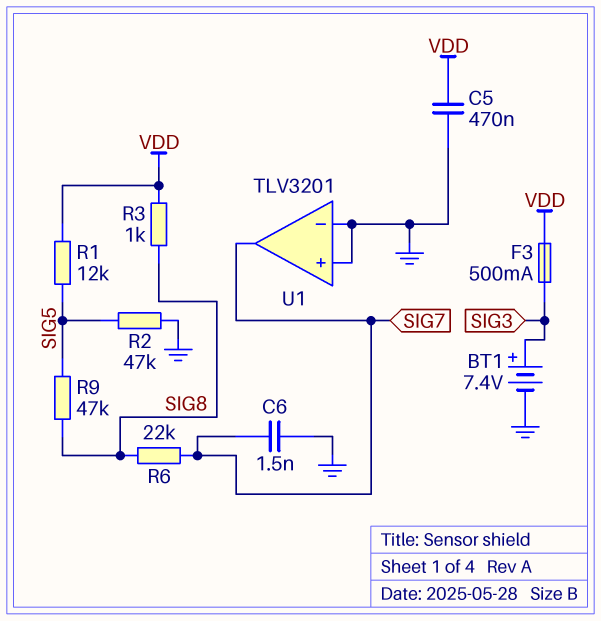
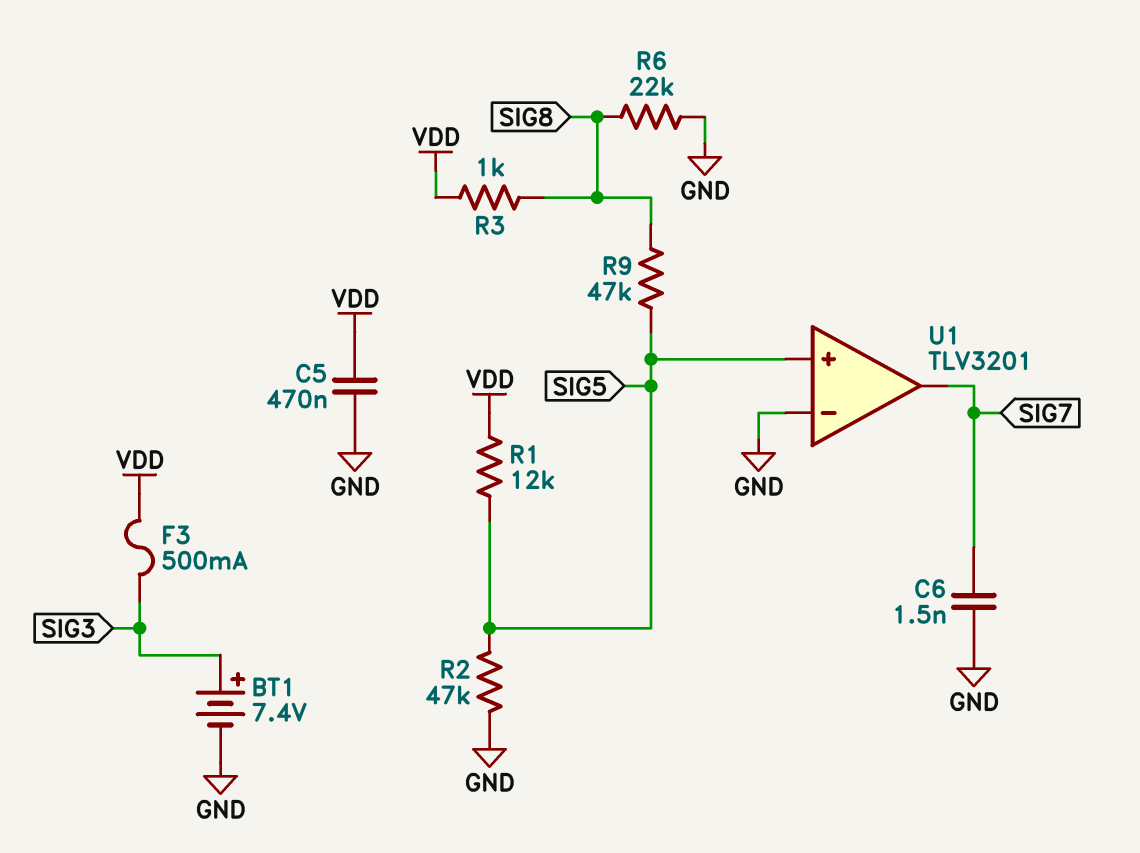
R6: 22k (SIG7, SIG8) -> 22k (GND, SIG8)
U1 pin in+: GND -> SIG5

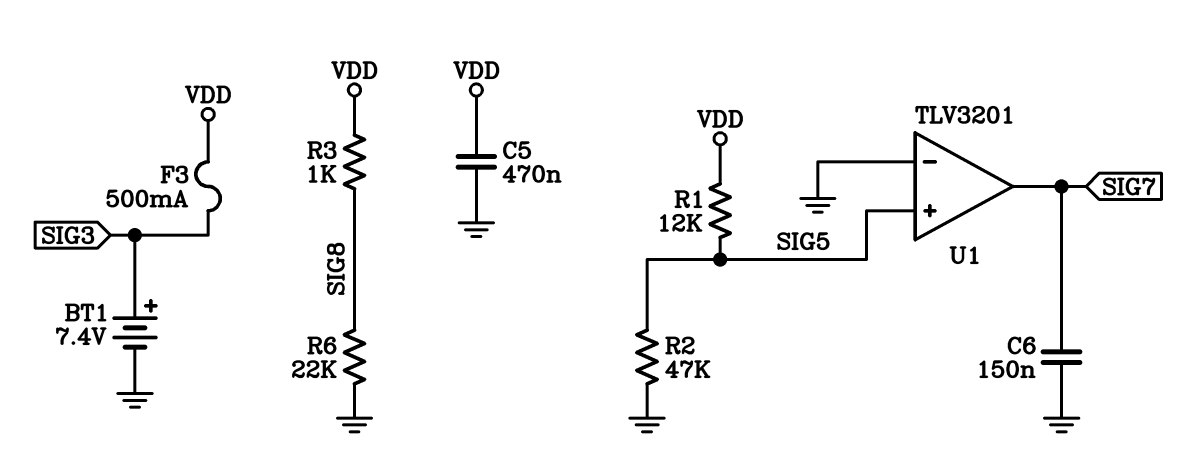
C6: 1.5nF (GND, SIG7) -> 150nF (GND, SIG7)
R9: 47k (SIG5, SIG8) -> none

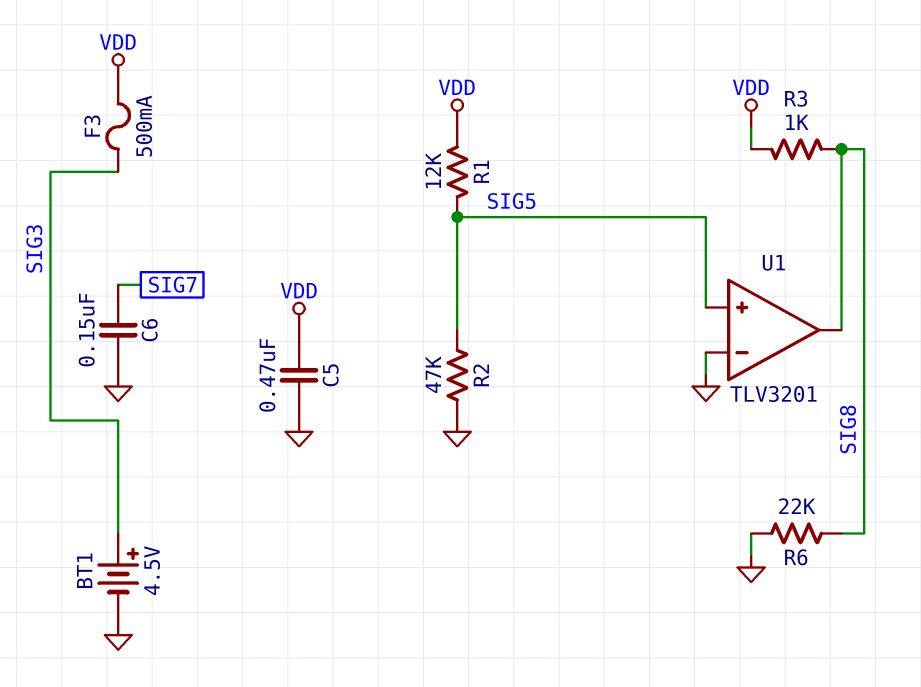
BT1: 7.4V (plus SIG3, minus GND) -> 4.5V (plus SIG3, minus GND)
U1 pin out: SIG7 -> SIG8

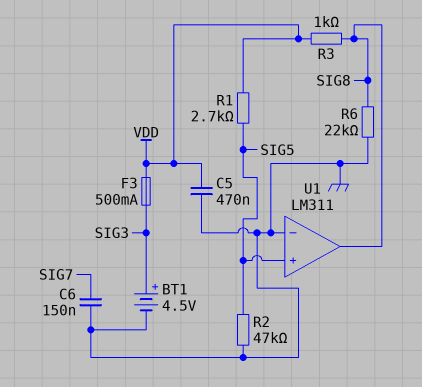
R1: 12k (SIG5, VDD) -> 2.7k (SIG5, VDD)
U1: TLV3201 -> LM311

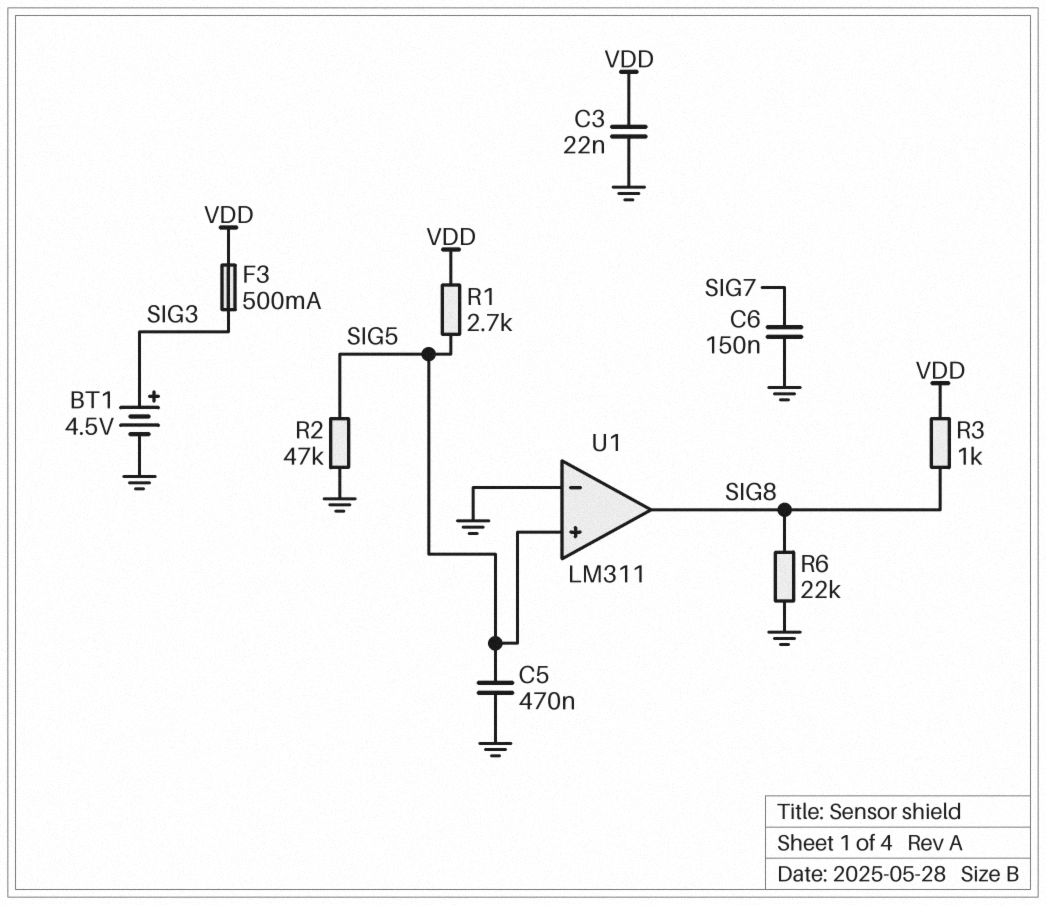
C3: none -> 22nF (GND, VDD)
C5: 470nF (GND, VDD) -> 470nF (GND, SIG5)

